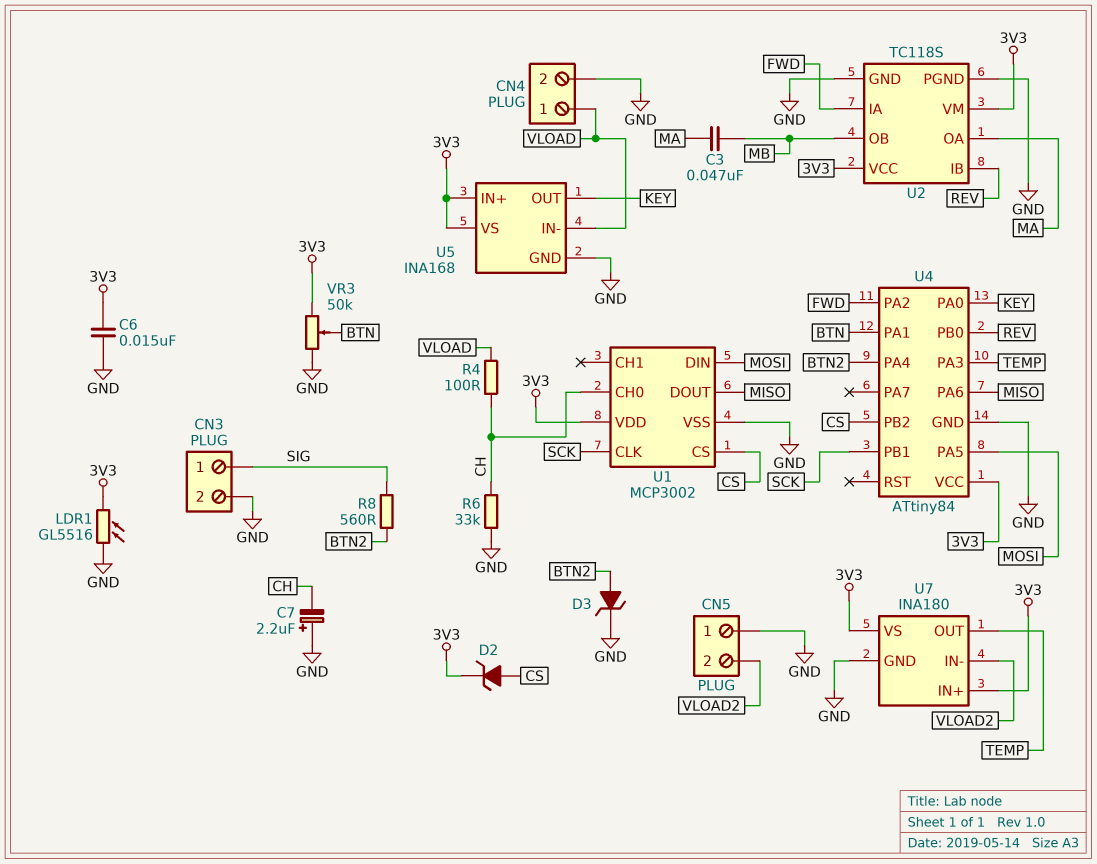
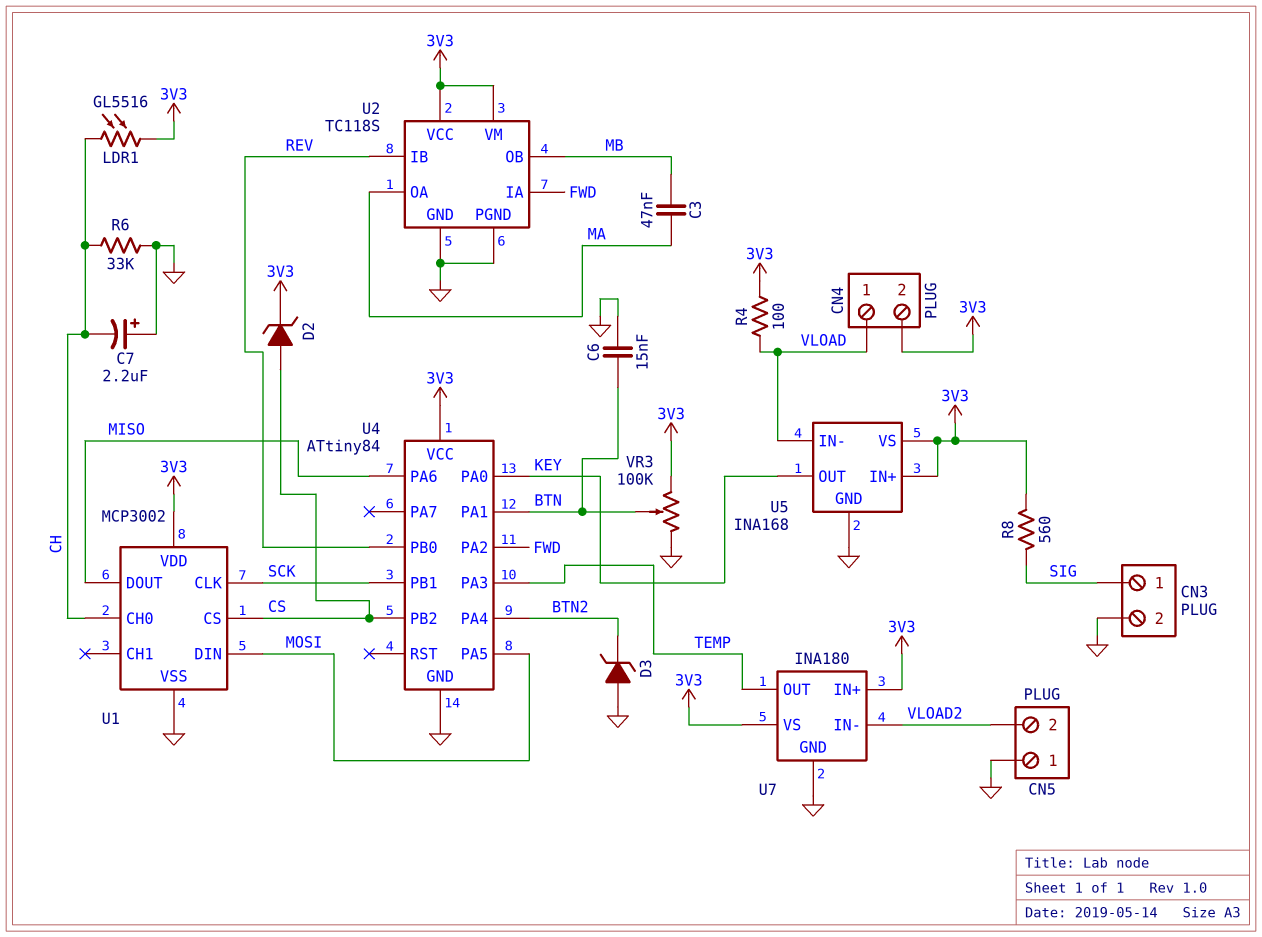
C6: 15nF (3V3, GND) -> 15nF (BTN, GND)
CN4 pin 2: GND -> 3V3
D3: zener (A BTN2, K GND) -> zener (A GND, K BTN2)
LDR1: GL5516 (3V3, GND) -> GL5516 (3V3, CH)
R4: 100 (CH, VLOAD) -> 100 (3V3, VLOAD)
R8: 560 (BTN2, SIG) -> 560 (3V3, SIG)
VR3: 50k (3V3, GND, wiper BTN) -> 100k (3V3, GND, wiper BTN)

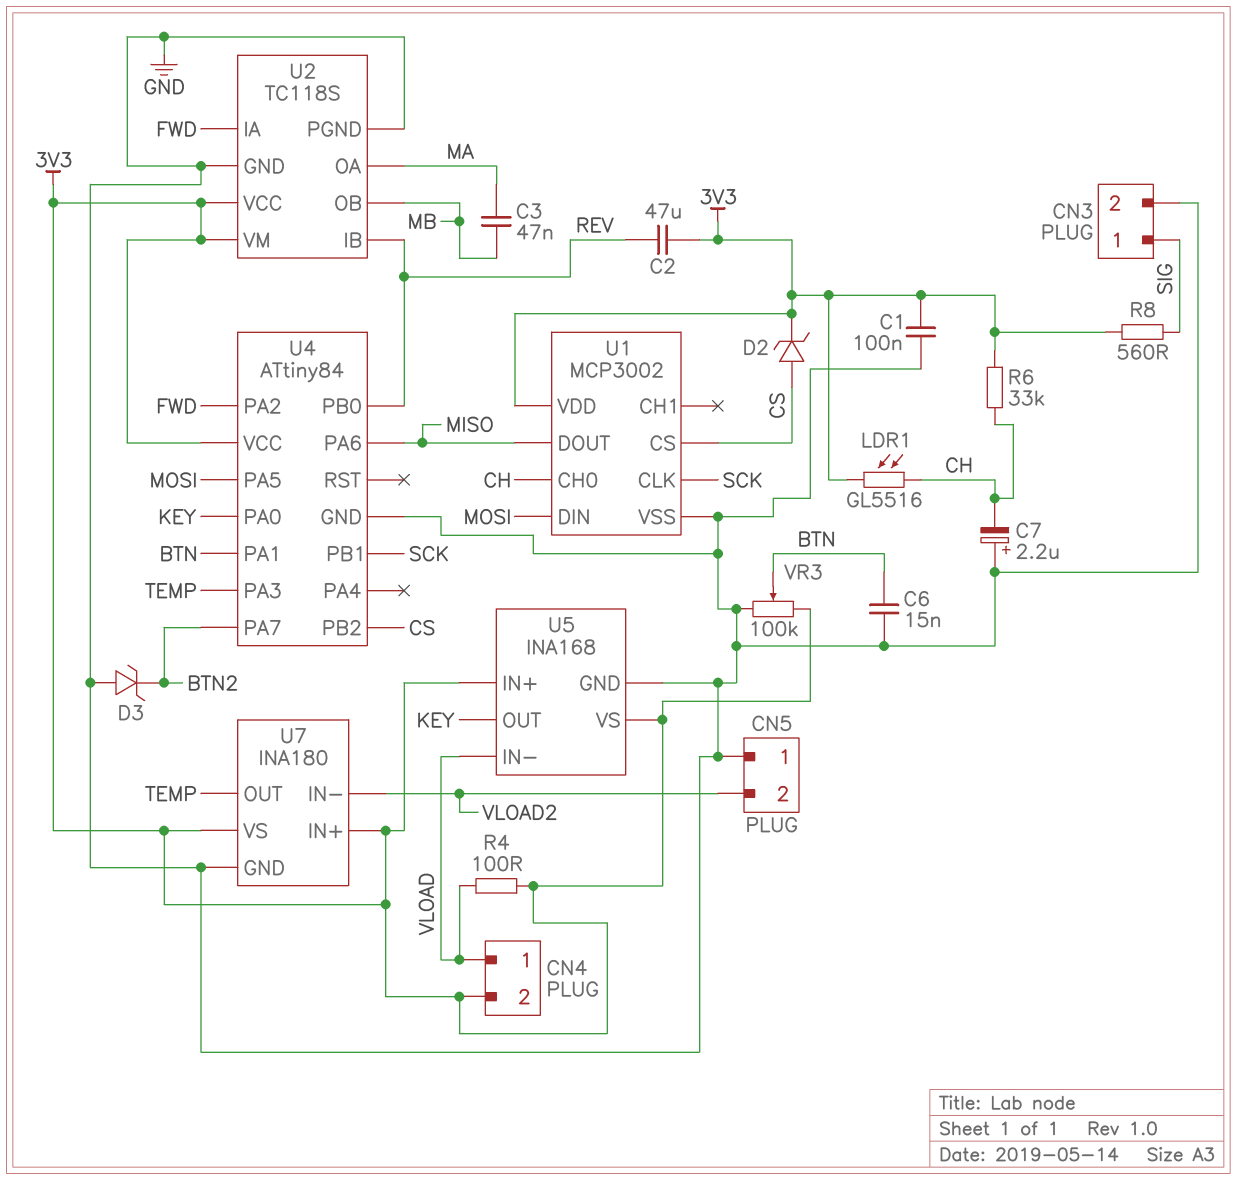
C1: none -> 100nF (3V3, GND)
C2: none -> 47uF (3V3, REV)
R6: 33k (CH, GND) -> 33k (3V3, CH)
U4 pin PA4: BTN2 -> none
U4 pin PA7: none -> BTN2

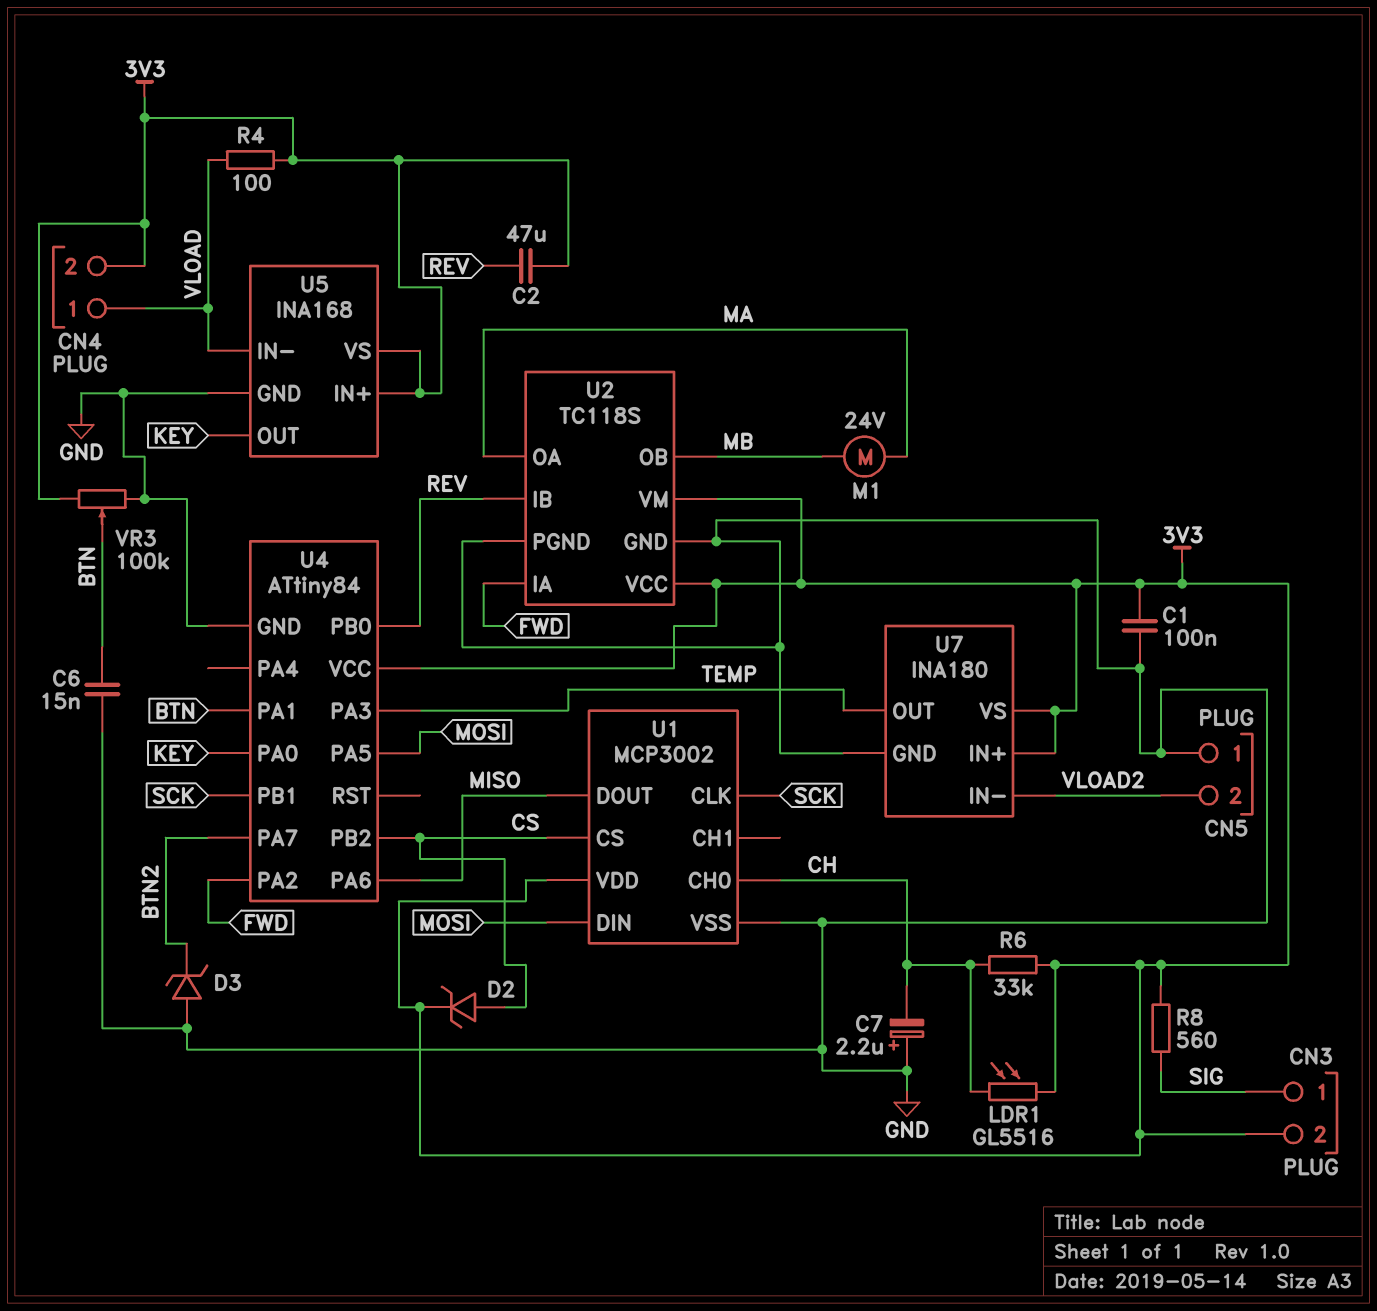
C3: 47nF (MA, MB) -> none
CN3 pin 2: GND -> 3V3
M1: none -> motor 24V (MA, MB)

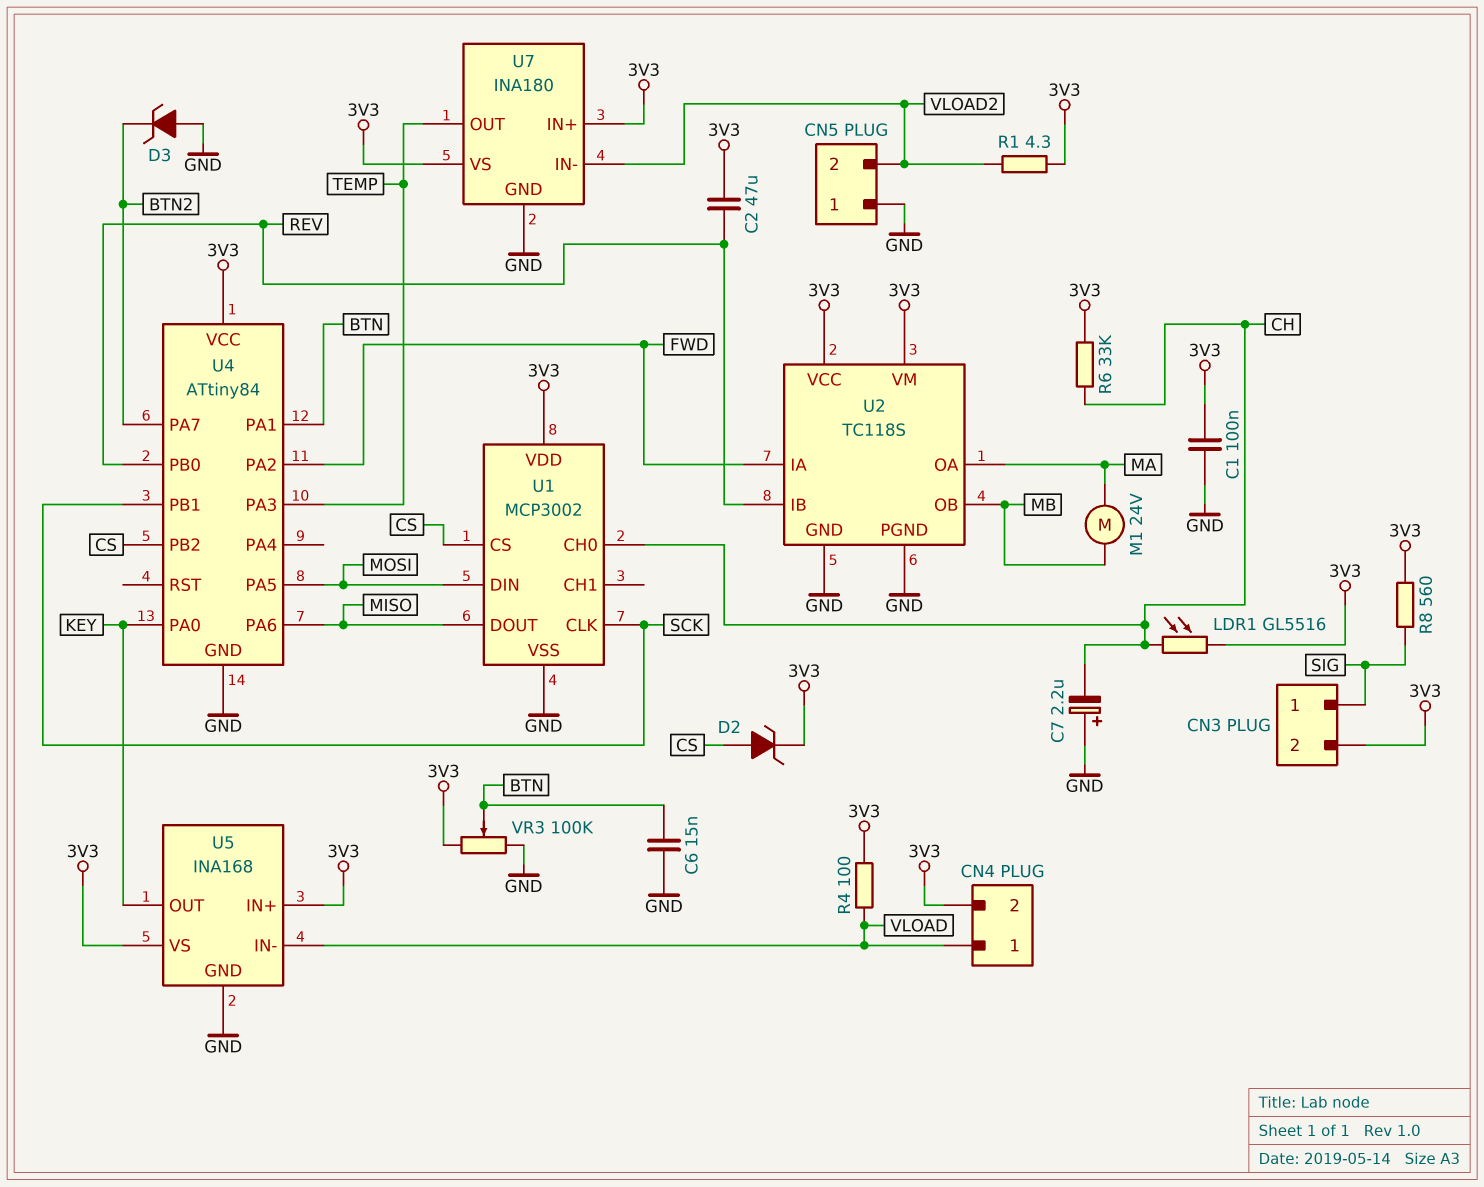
R1: none -> 4.3 (3V3, VLOAD2)

